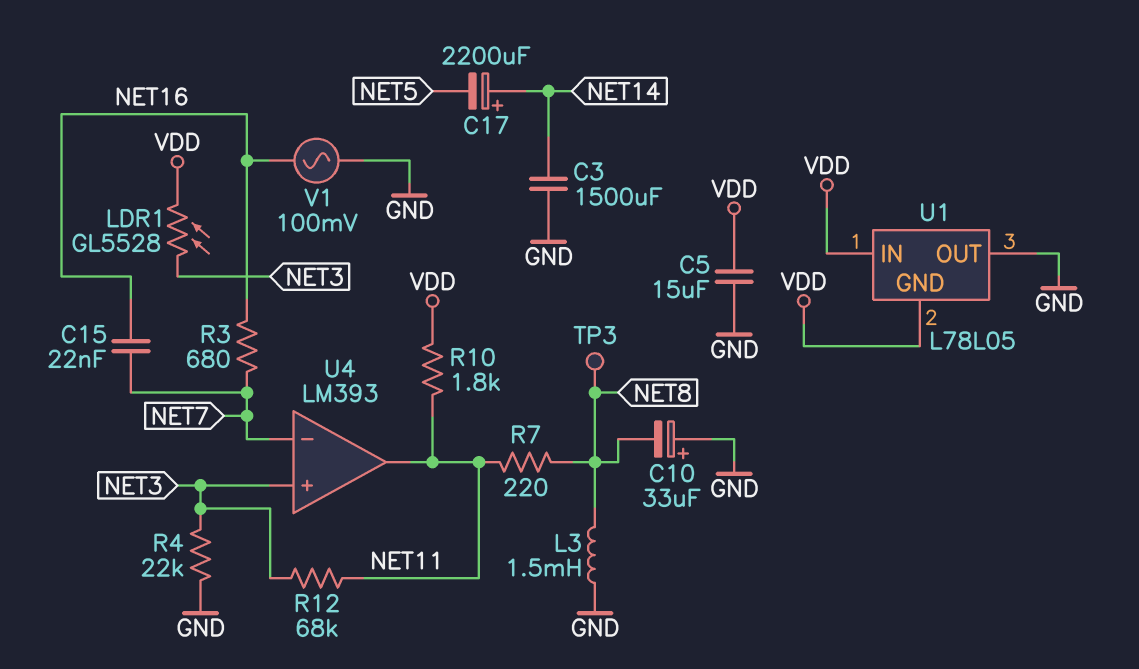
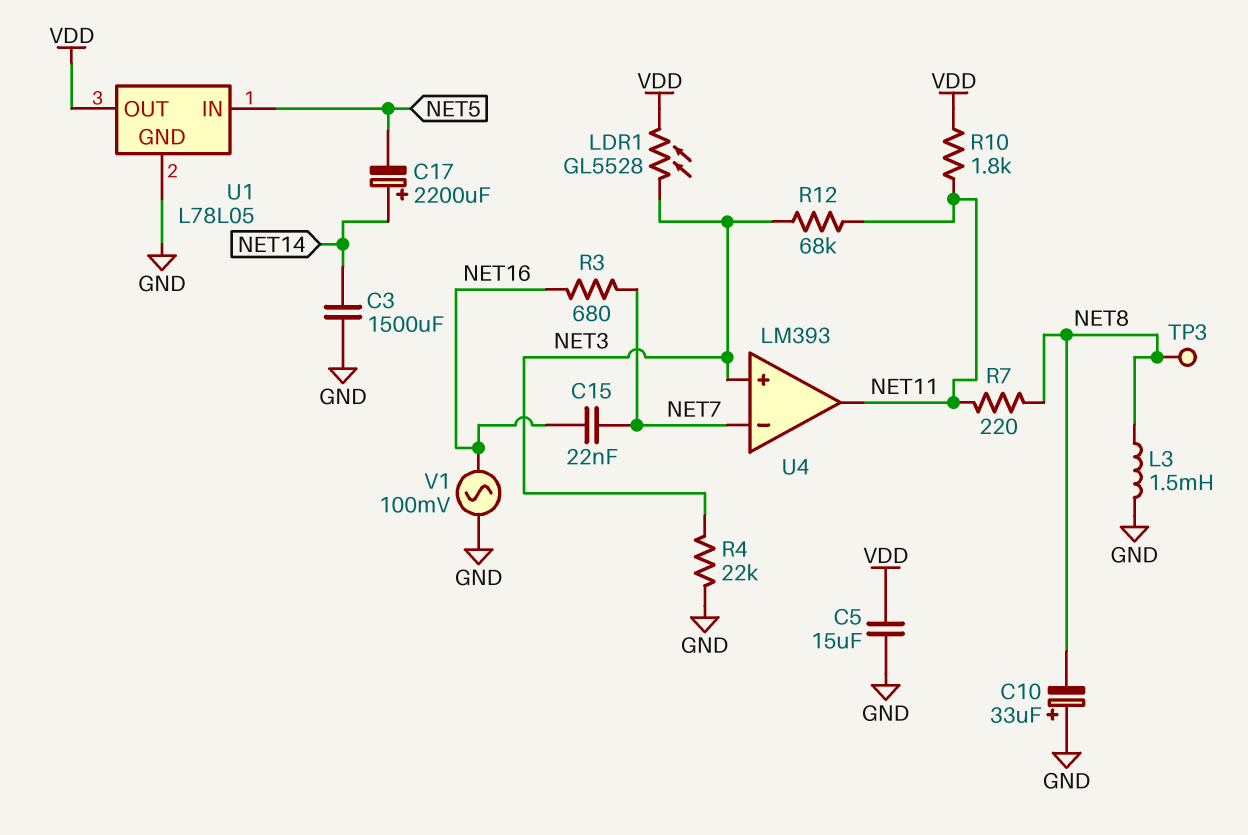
U1 pin GND: VDD -> GND
U1 pin IN: VDD -> NET5
U1 pin OUT: GND -> VDD

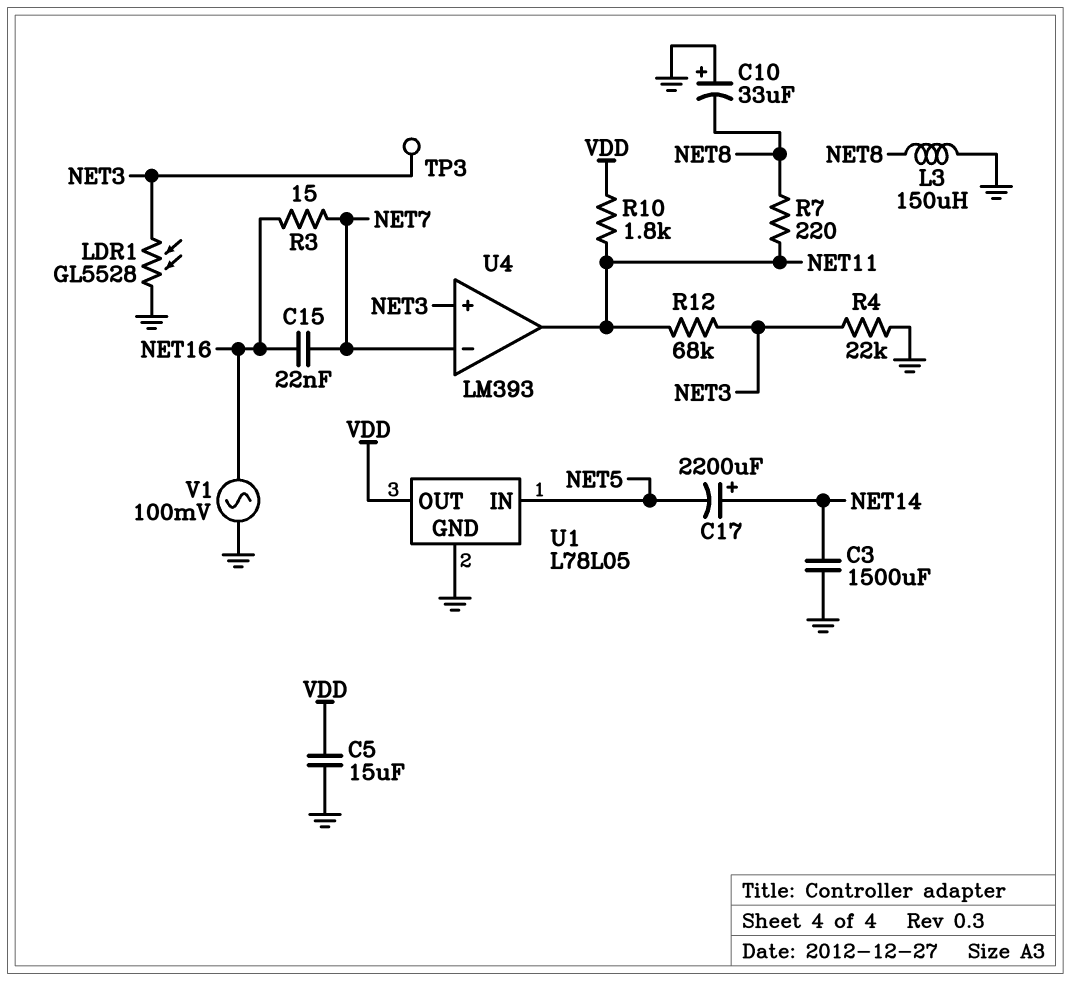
L3: 1.5mH (GND, NET8) -> 150uH (GND, NET8)
LDR1: GL5528 (NET3, VDD) -> GL5528 (GND, NET3)
R3: 680 (NET7, NET16) -> 15 (NET7, NET16)
TP3: test point (NET8) -> test point (NET3)

